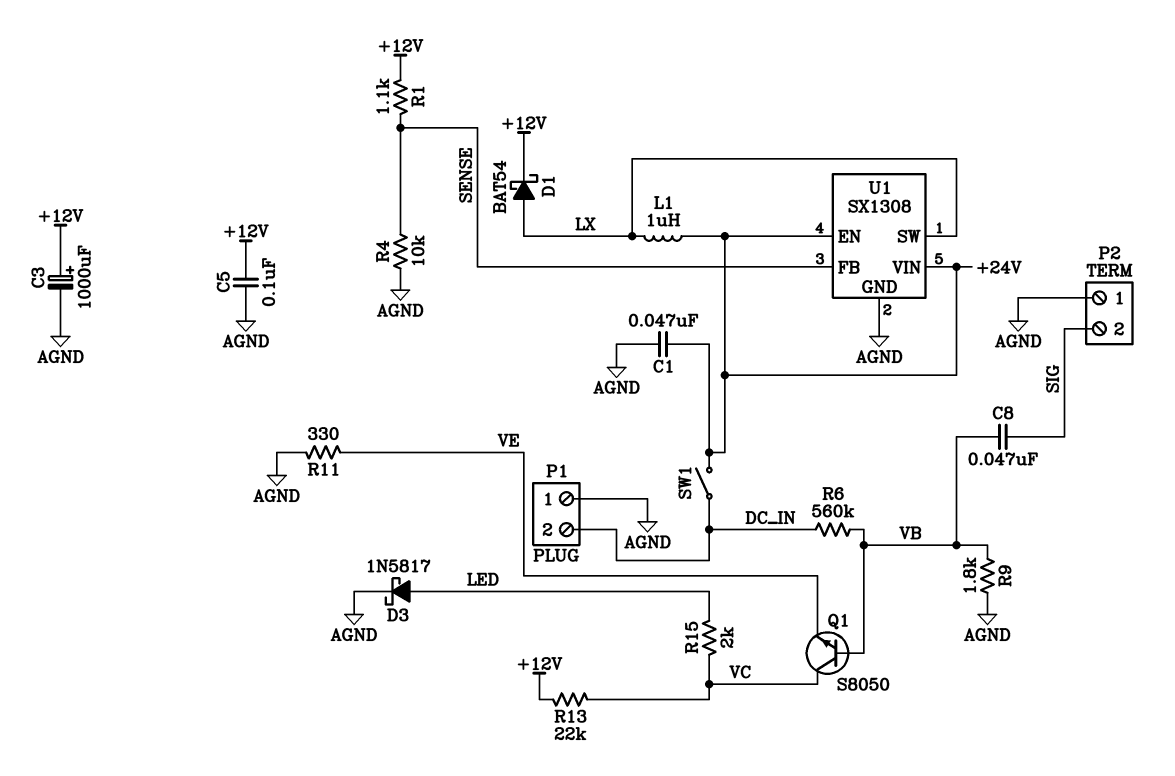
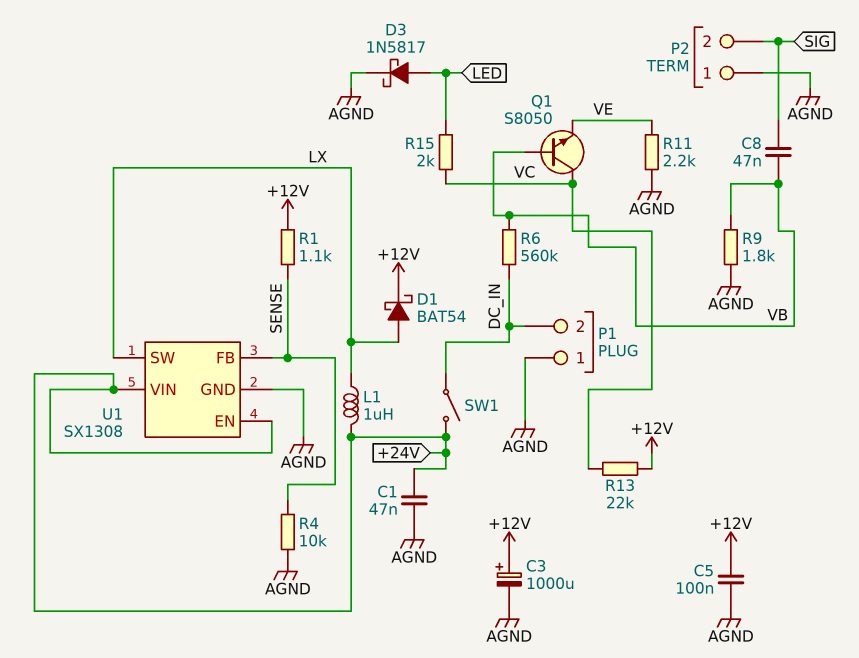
R11: 330 (AGND, VE) -> 2.2k (AGND, VE)

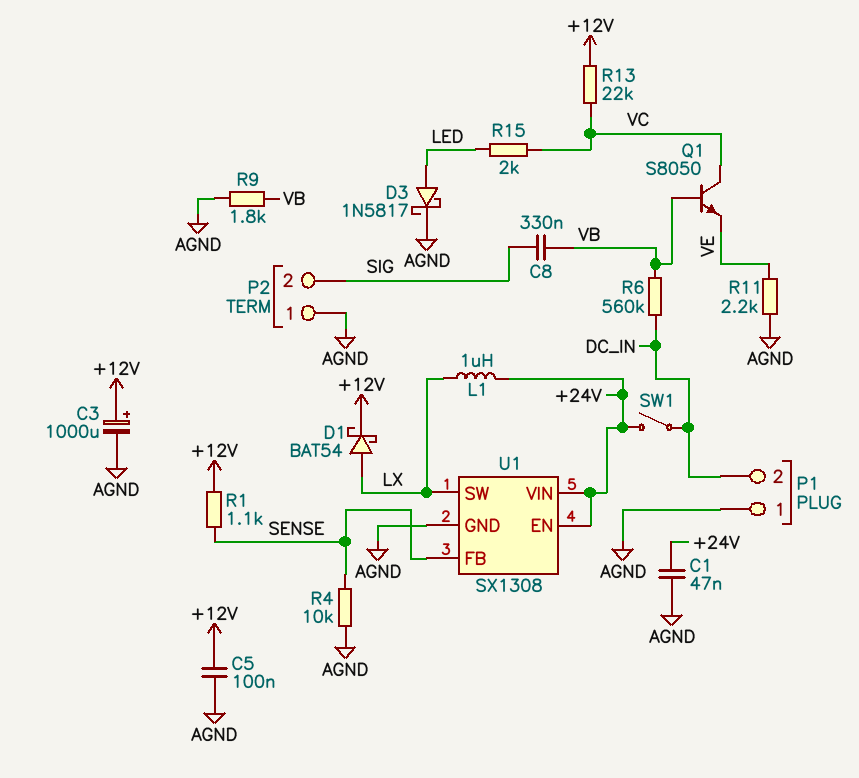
C8: 47nF (SIG, VB) -> 330nF (SIG, VB)

